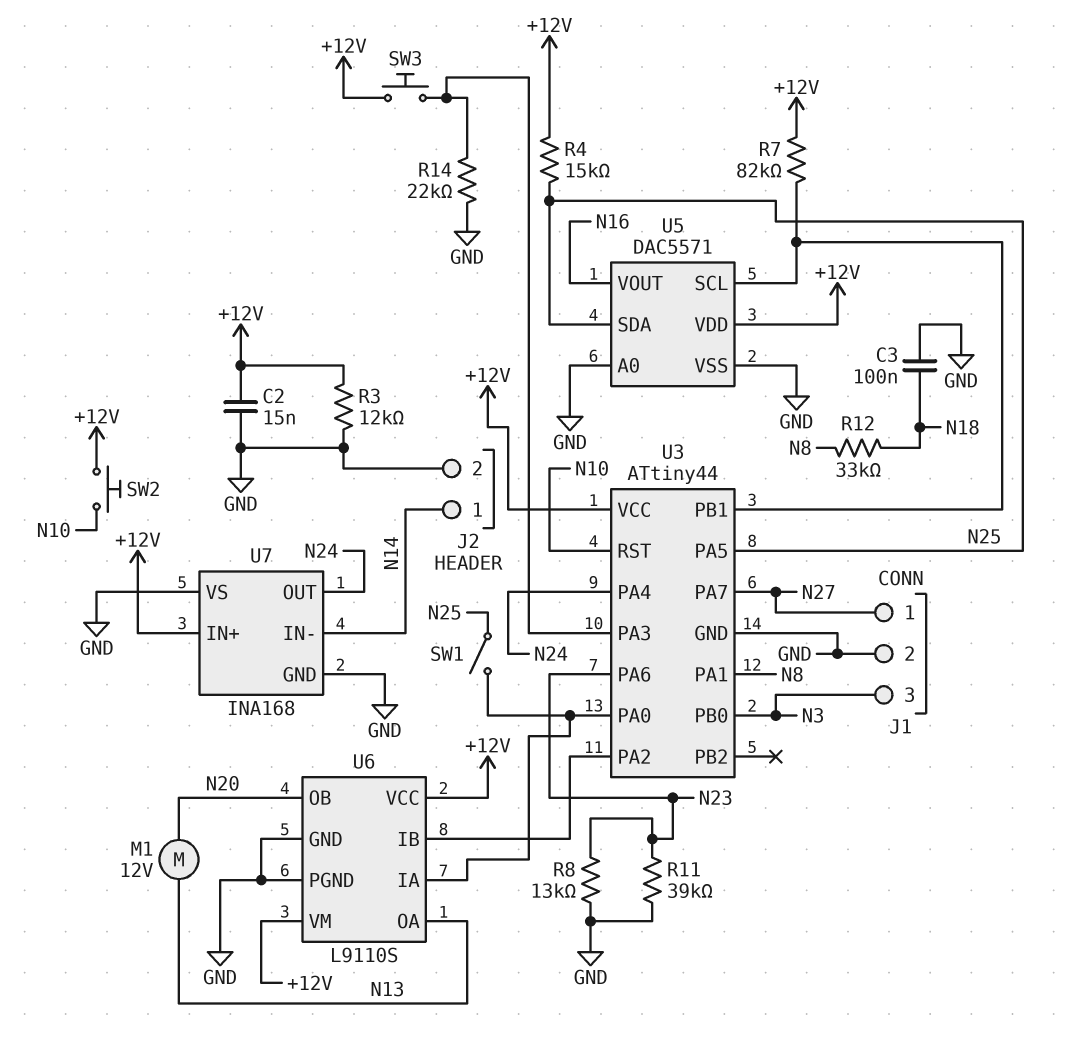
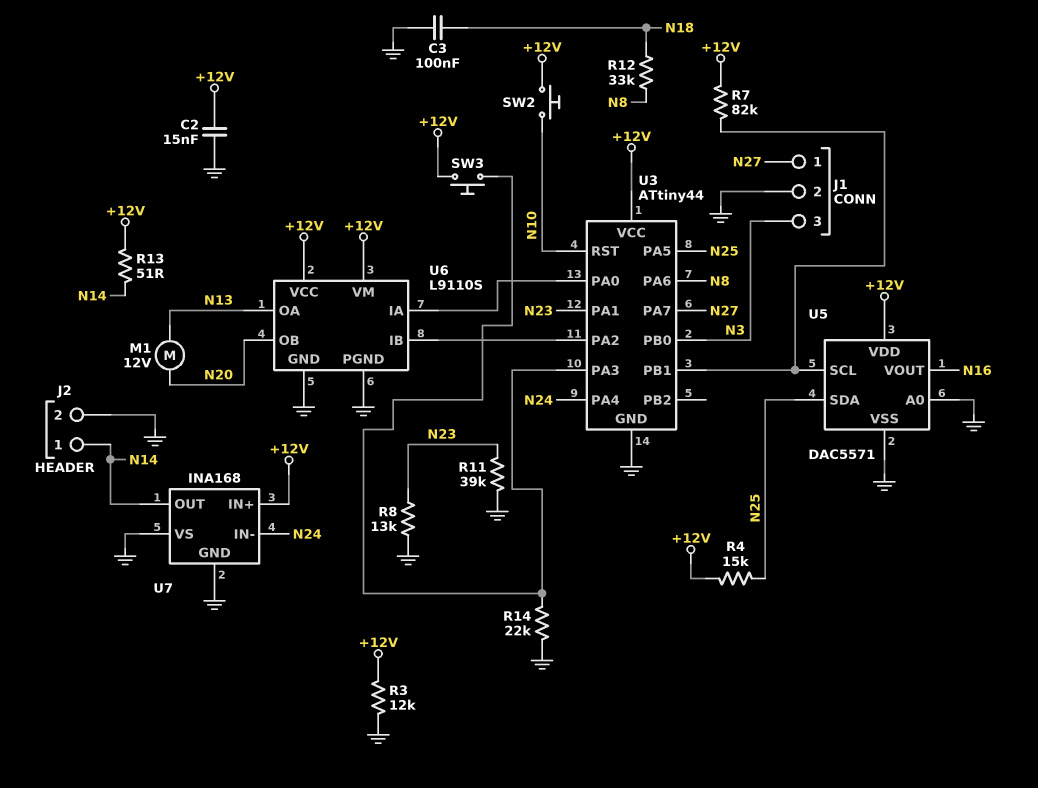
R13: none -> 51 (+12V, N14)
SW1: switch (N25, U3/PA0) -> none
U3 pin PA1: N8 -> N23
U3 pin PA6: N23 -> N8
U7 pin IN-: N14 -> N24
U7 pin OUT: N24 -> N14

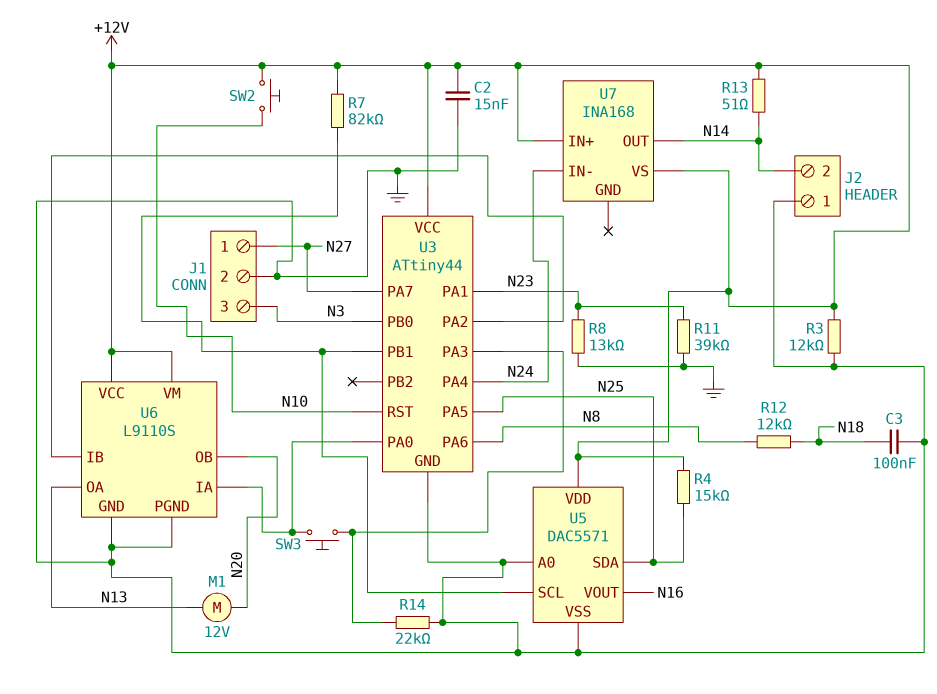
J2 pin 1: N14 -> GND
J2 pin 2: GND -> N14
R12: 33k (N8, N18) -> 12k (N8, N18)
SW3: button (+12V, U3/PA3) -> button (U3/PA0, U3/PA3)
U7 pin GND: GND -> none
U7 pin VS: GND -> +12V

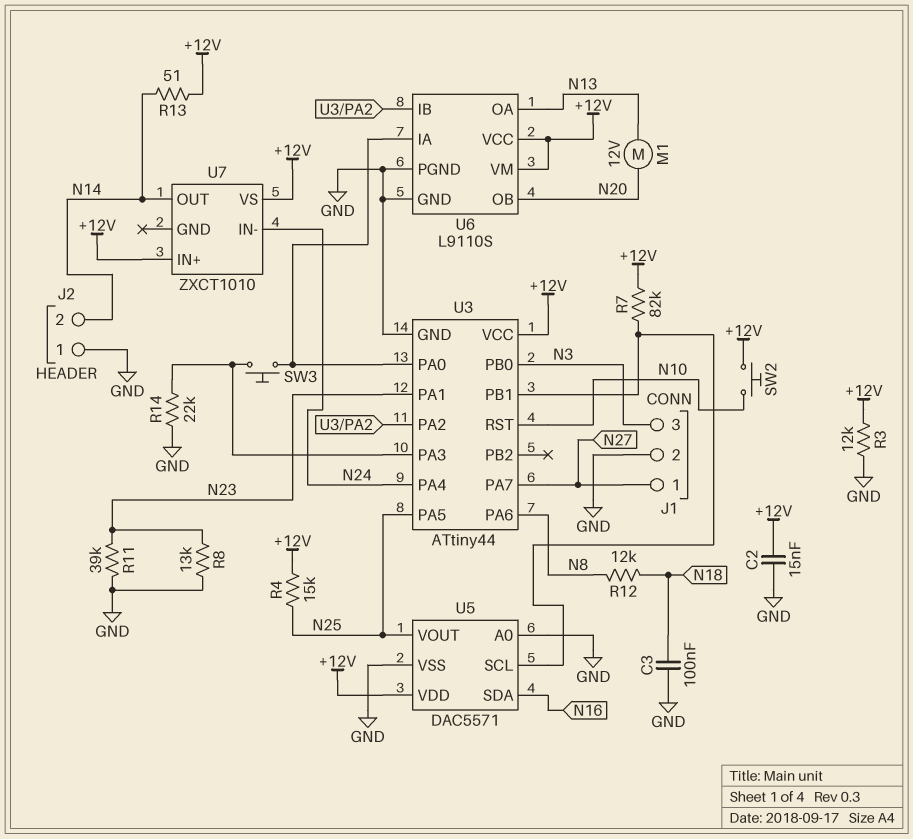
U5 pin SDA: N25 -> N16
U5 pin VOUT: N16 -> N25
U7: INA168 -> ZXCT1010

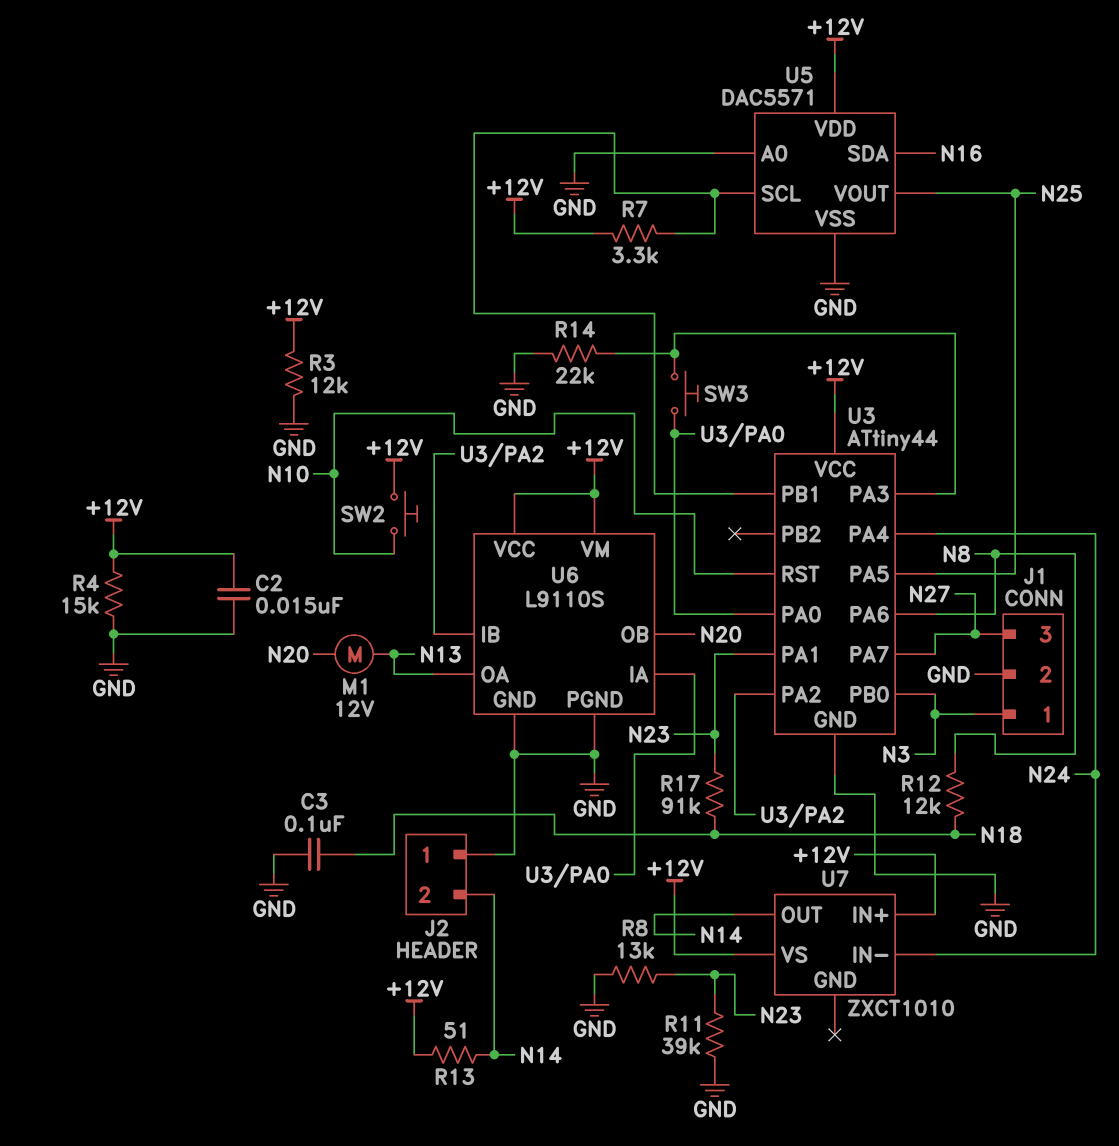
J1 pin 1: N27 -> N3
J1 pin 3: N3 -> N27
R4: 15k (+12V, N25) -> 15k (+12V, GND)
R7: 82k (+12V, U3/PB1) -> 3.3k (+12V, U3/PB1)
R17: none -> 91k (N18, N23)

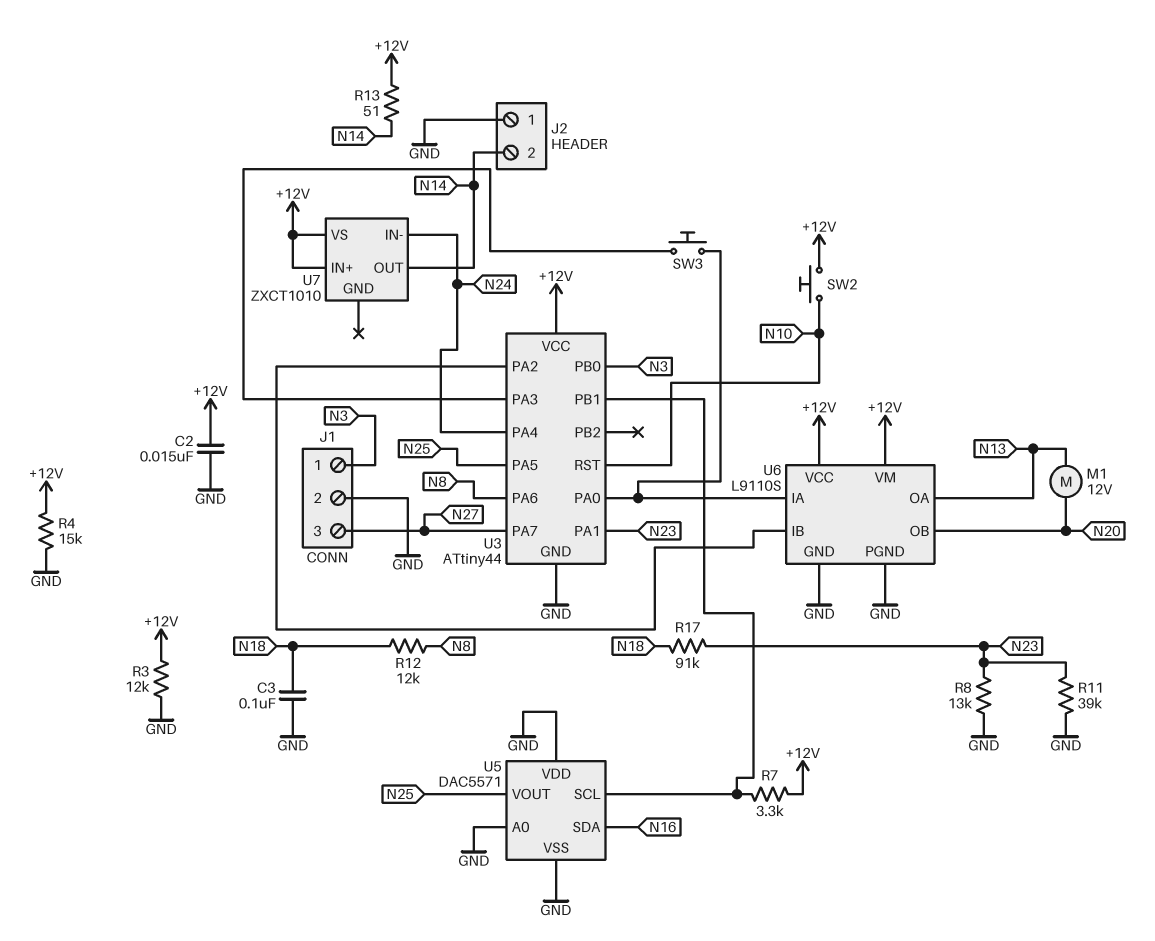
R14: 22k (GND, U3/PA3) -> none
U5 pin VDD: +12V -> GND

